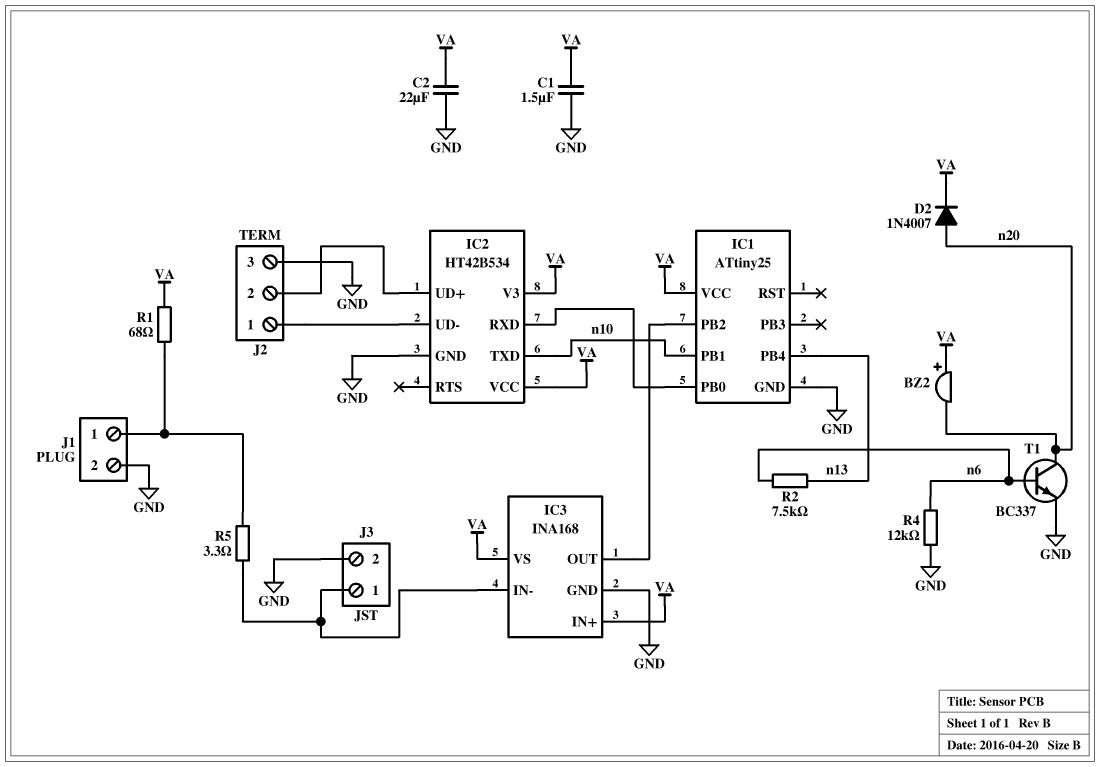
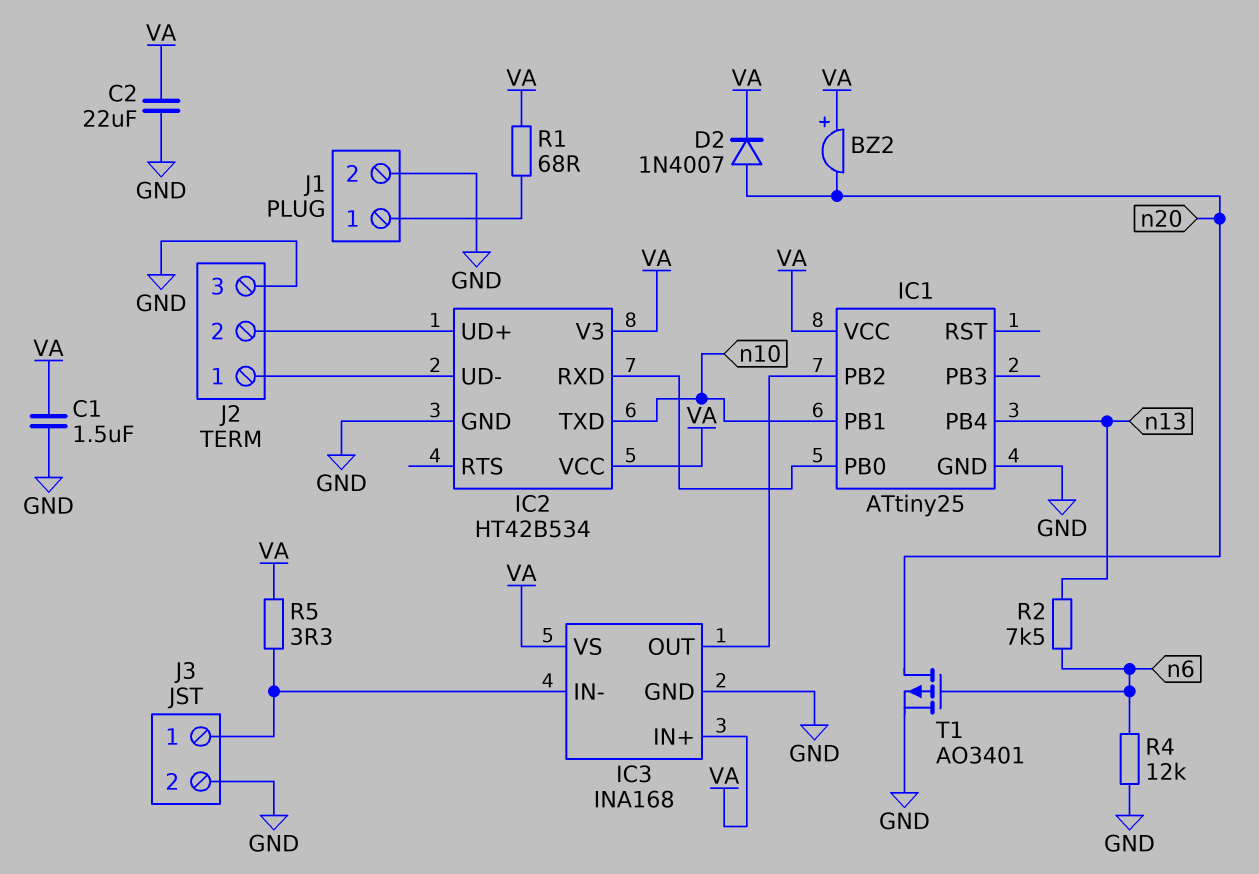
R5: 3.3 (IC3/IN-, J1/1) -> 3.3 (IC3/IN-, VA)
T1: NPN BC337 (B n6, C n20, E GND) -> PMOS AO3401 (G n6, D n20, S GND)

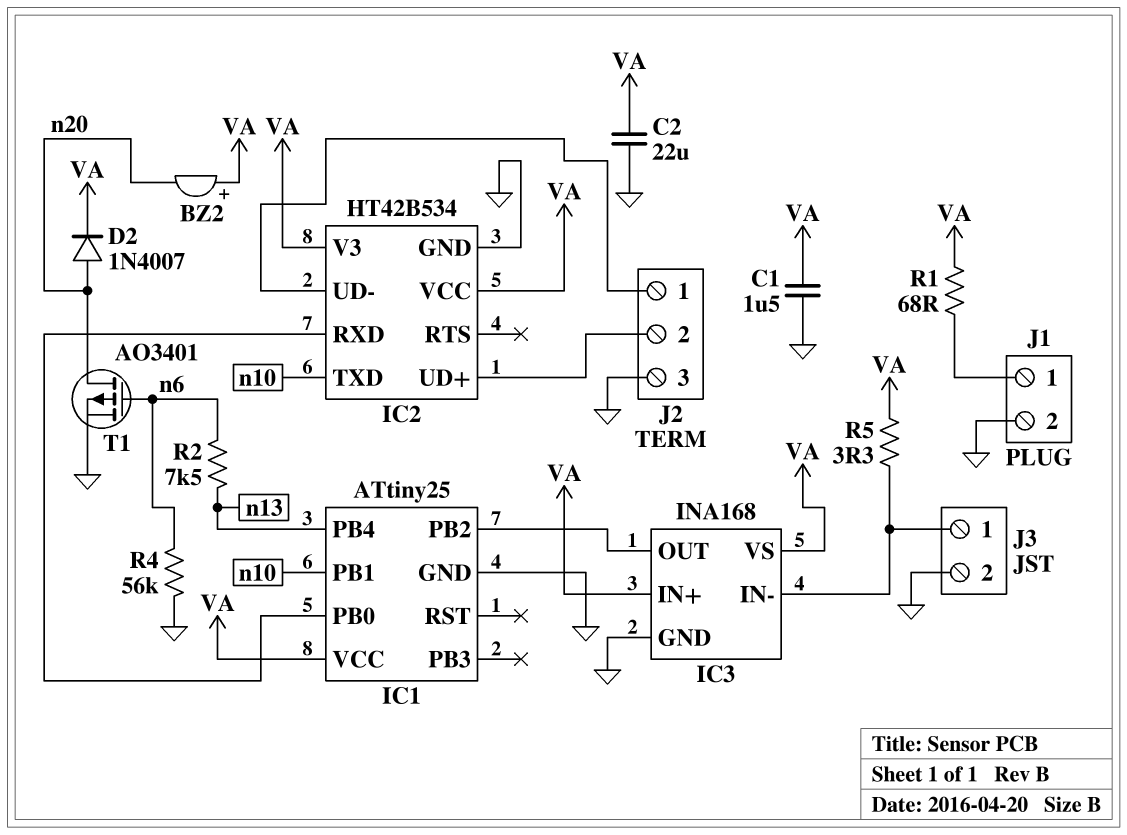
R4: 12k (GND, n6) -> 56k (GND, n6)

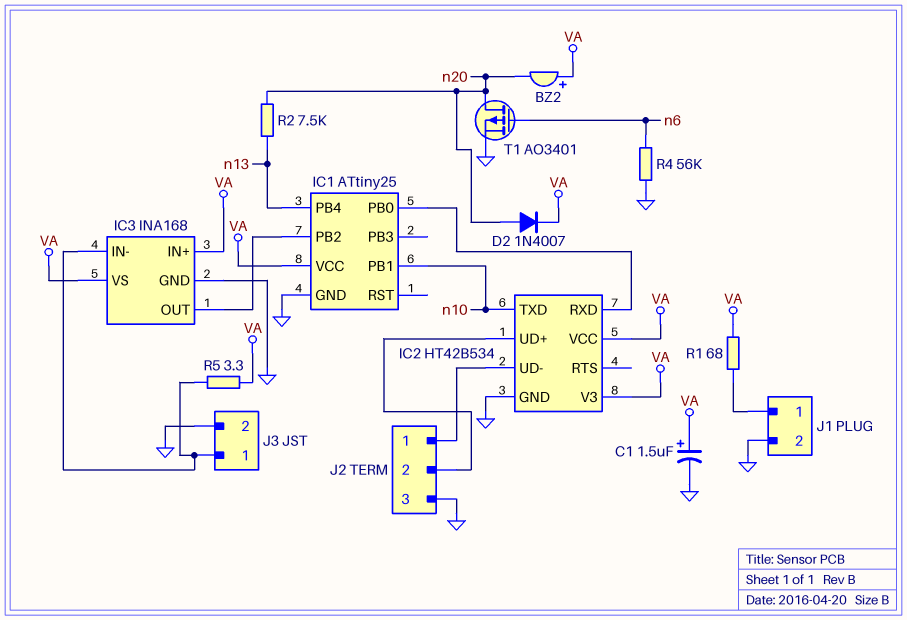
C1: 1.5uF (GND, VA) -> 1.5uF (plus VA, minus GND)
C2: 22uF (GND, VA) -> none
R2: 7.5k (n6, n13) -> 7.5k (n13, n20)

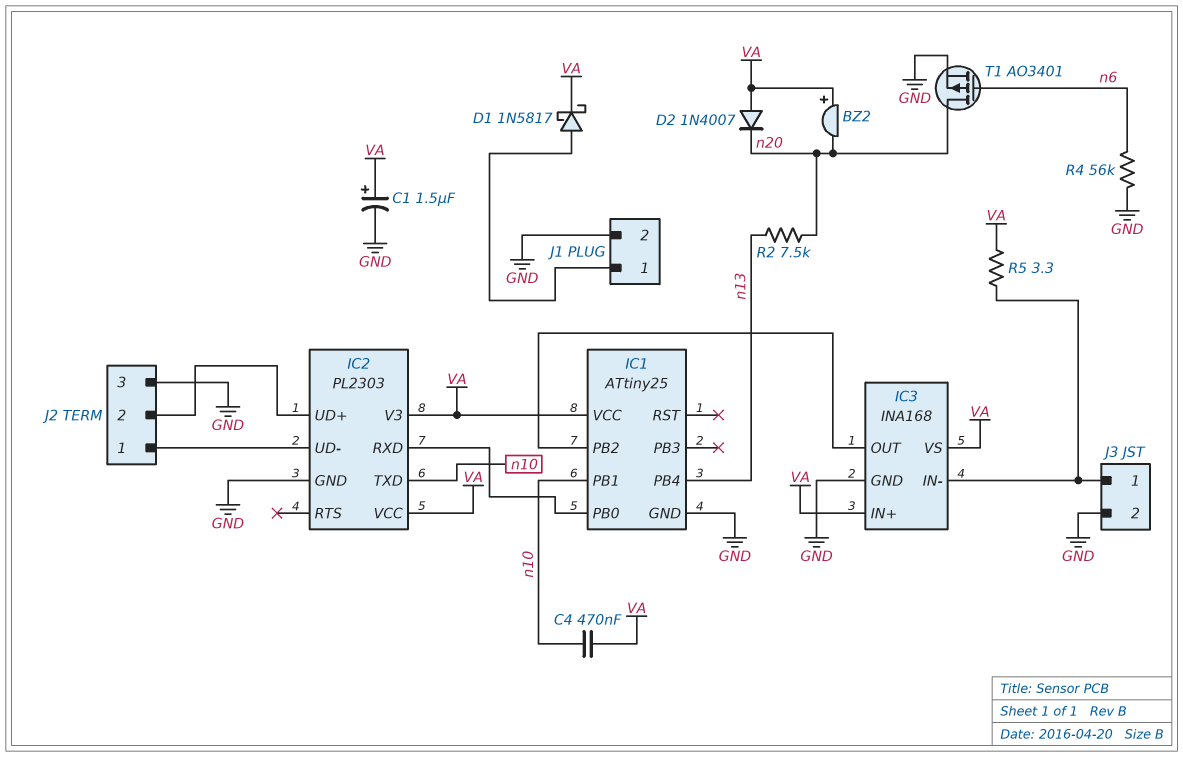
C4: none -> 470nF (VA, n10)
D1: none -> schottky 1N5817 (A J1/1, K VA)
D2: diode 1N4007 (A n20, K VA) -> diode 1N4007 (A VA, K n20)
IC2: HT42B534 -> PL2303
R1: 68 (J1/1, VA) -> none

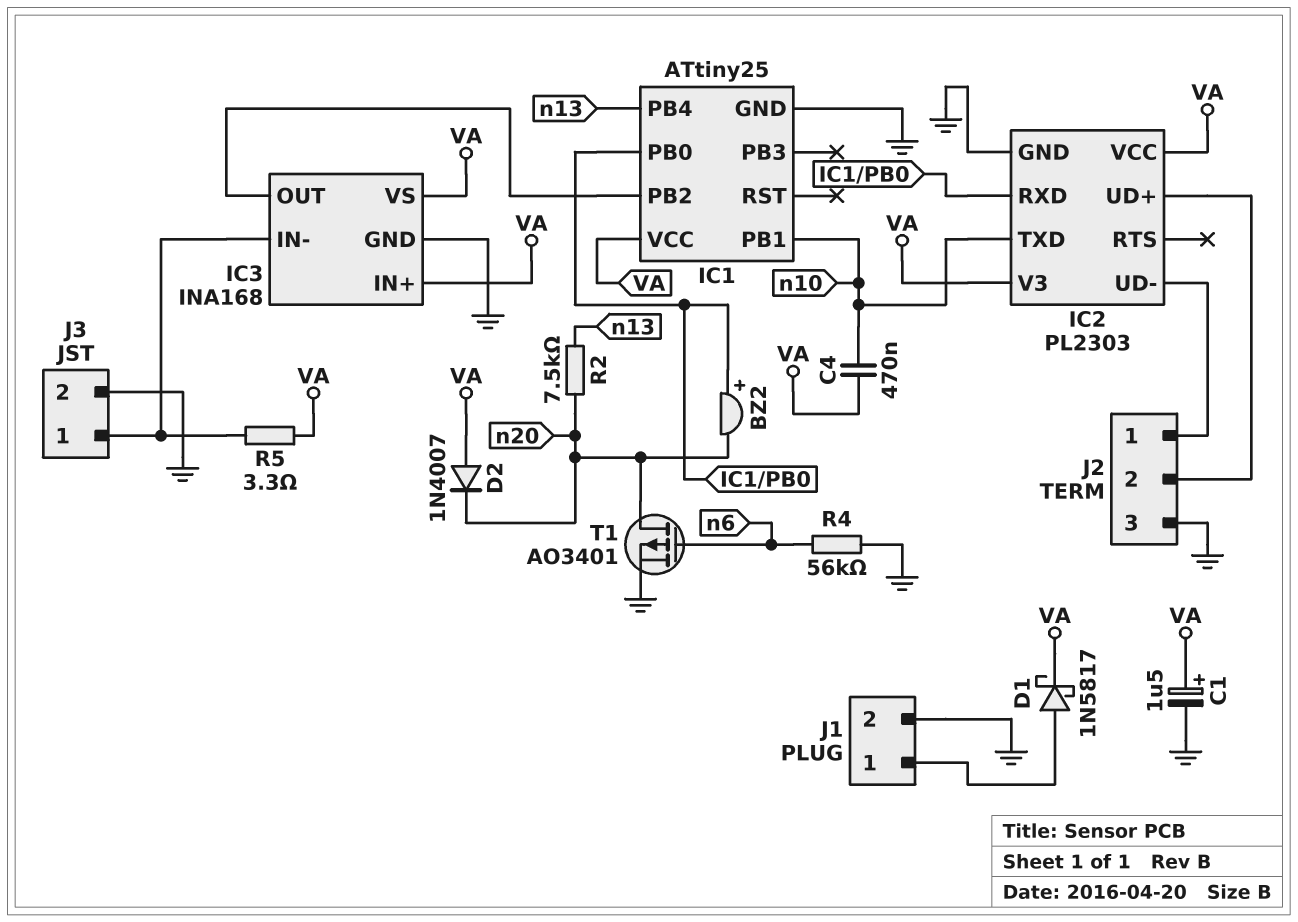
BZ2: buzzer (plus VA, minus n20) -> buzzer (plus IC1/PB0, minus n20)

